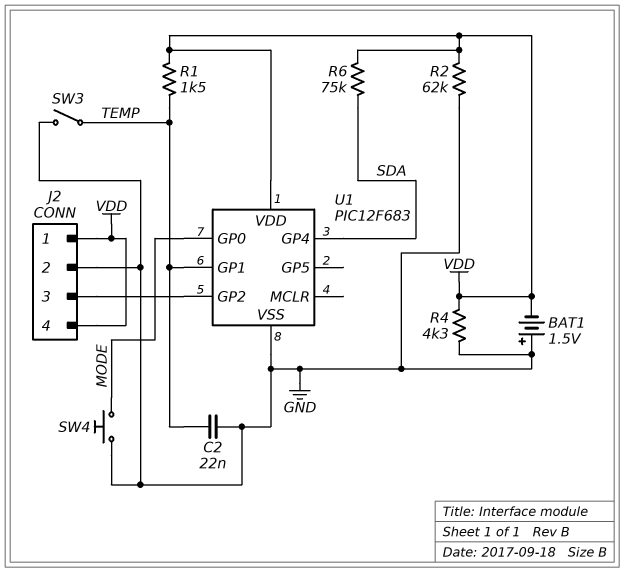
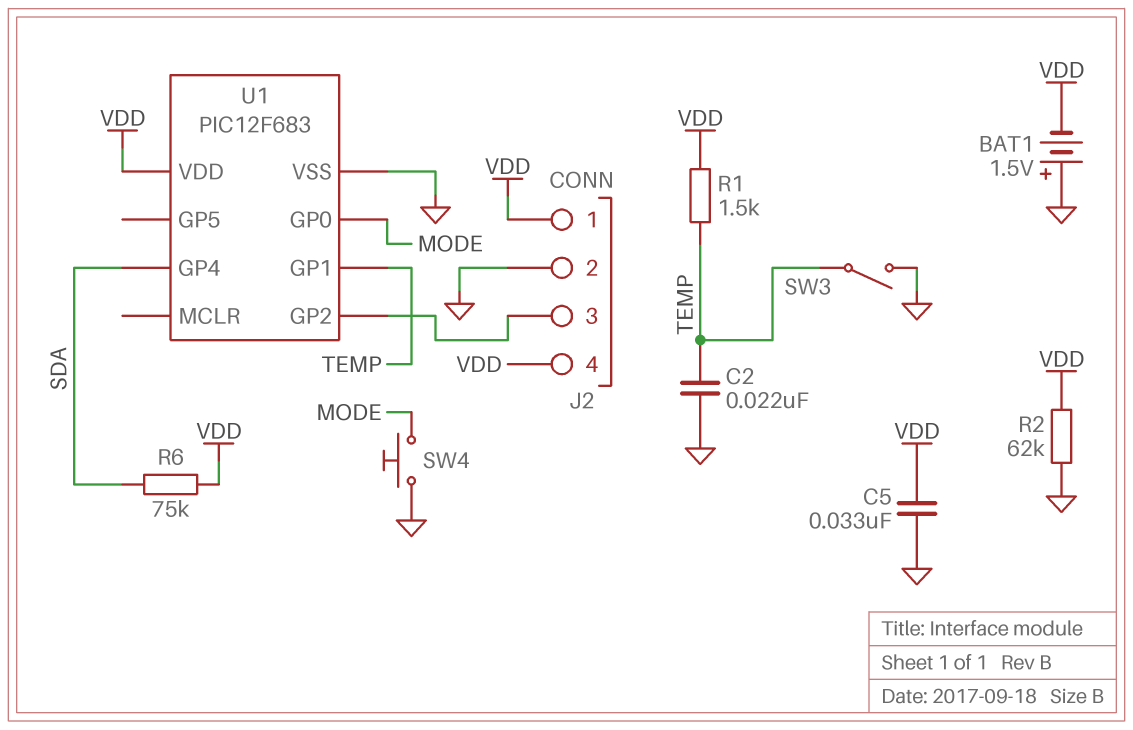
C5: none -> 33nF (GND, VDD)
R4: 4.3k (GND, VDD) -> none

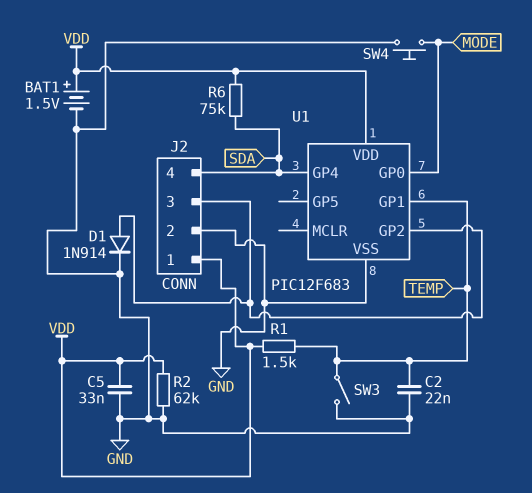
BAT1: 1.5V (plus GND, minus VDD) -> 1.5V (plus VDD, minus GND)
D1: none -> diode 1N914 (A J2/3, K GND)
J2 pin 4: VDD -> SDA

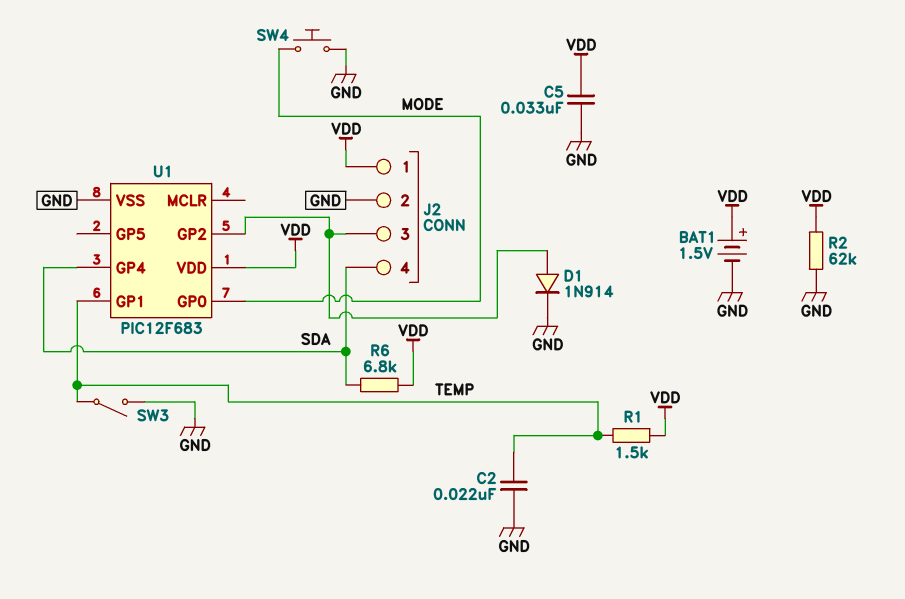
R6: 75k (SDA, VDD) -> 6.8k (SDA, VDD)

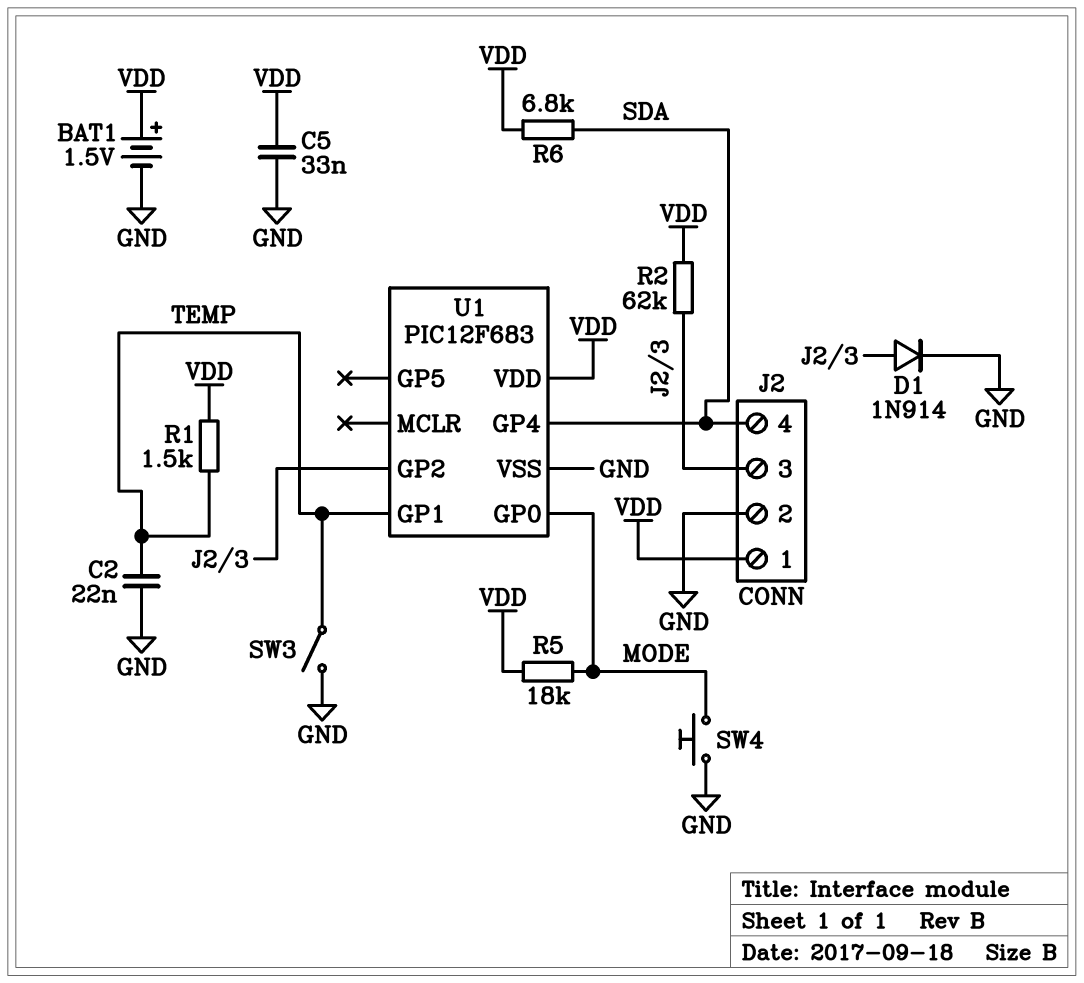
R2: 62k (GND, VDD) -> 62k (J2/3, VDD)
R5: none -> 18k (MODE, VDD)

